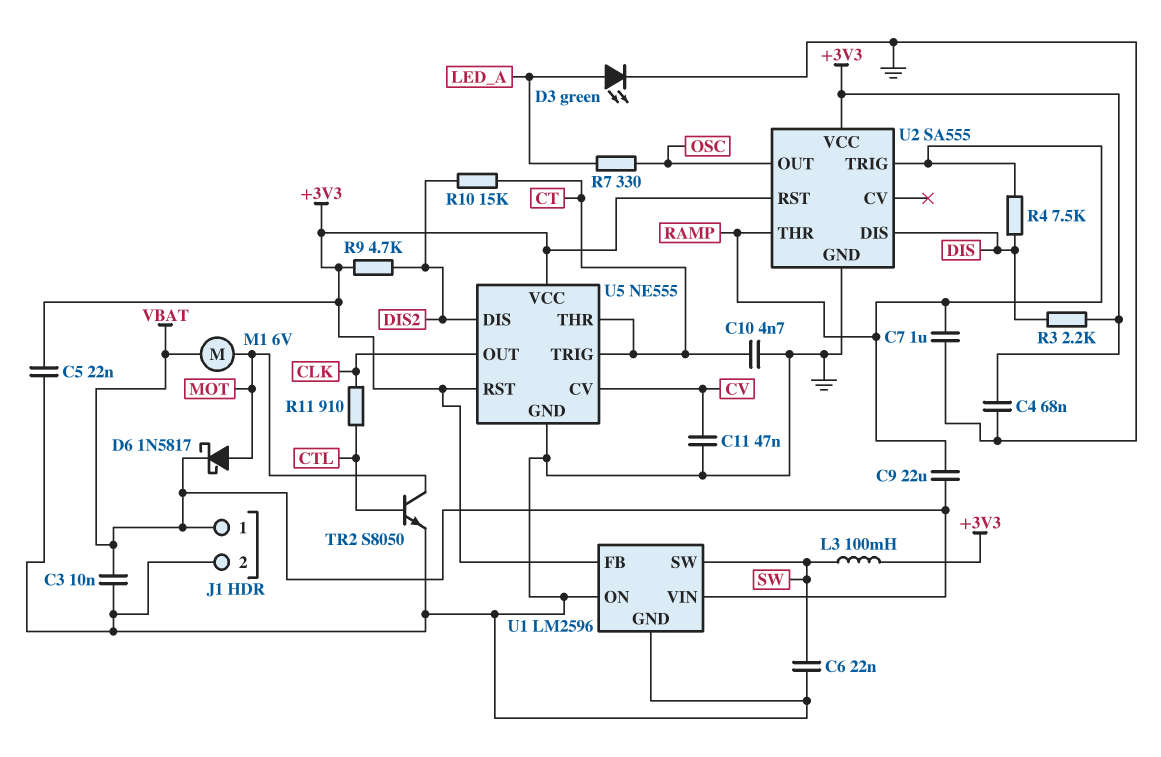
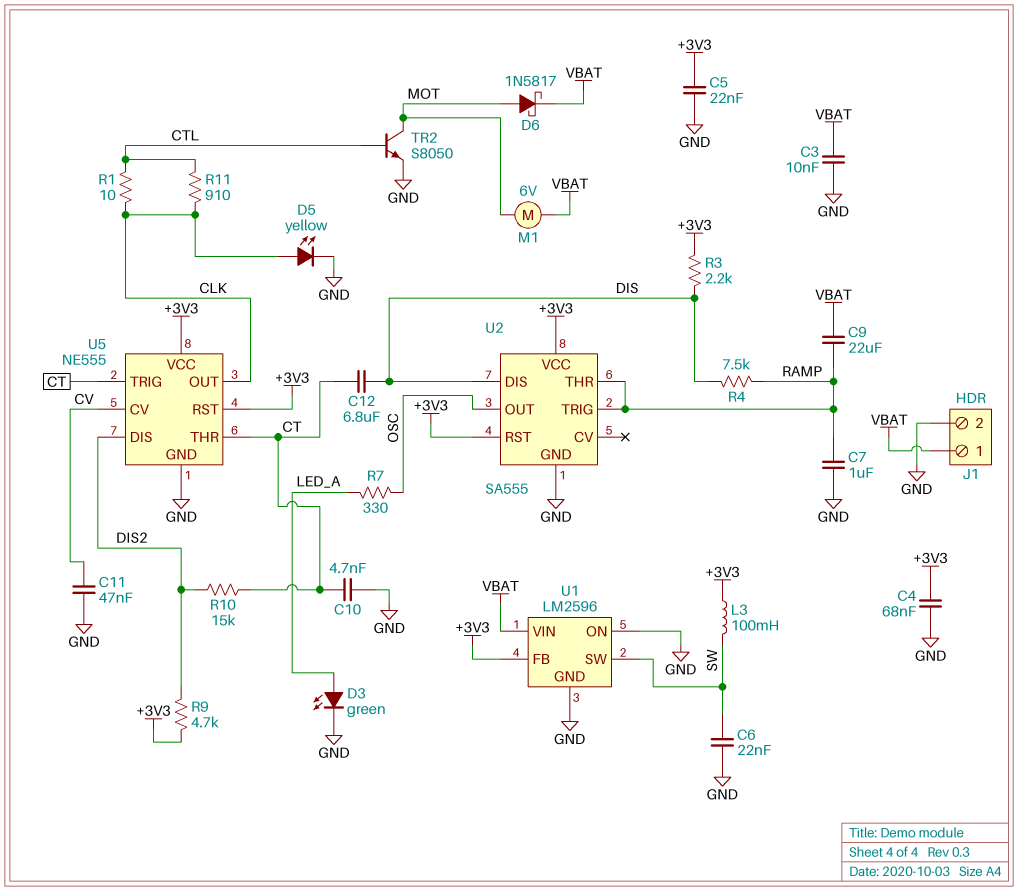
C12: none -> 6.8uF (CT, DIS)
D5: none -> LED yellow (A CLK, K GND)
R1: none -> 10 (CLK, CTL)

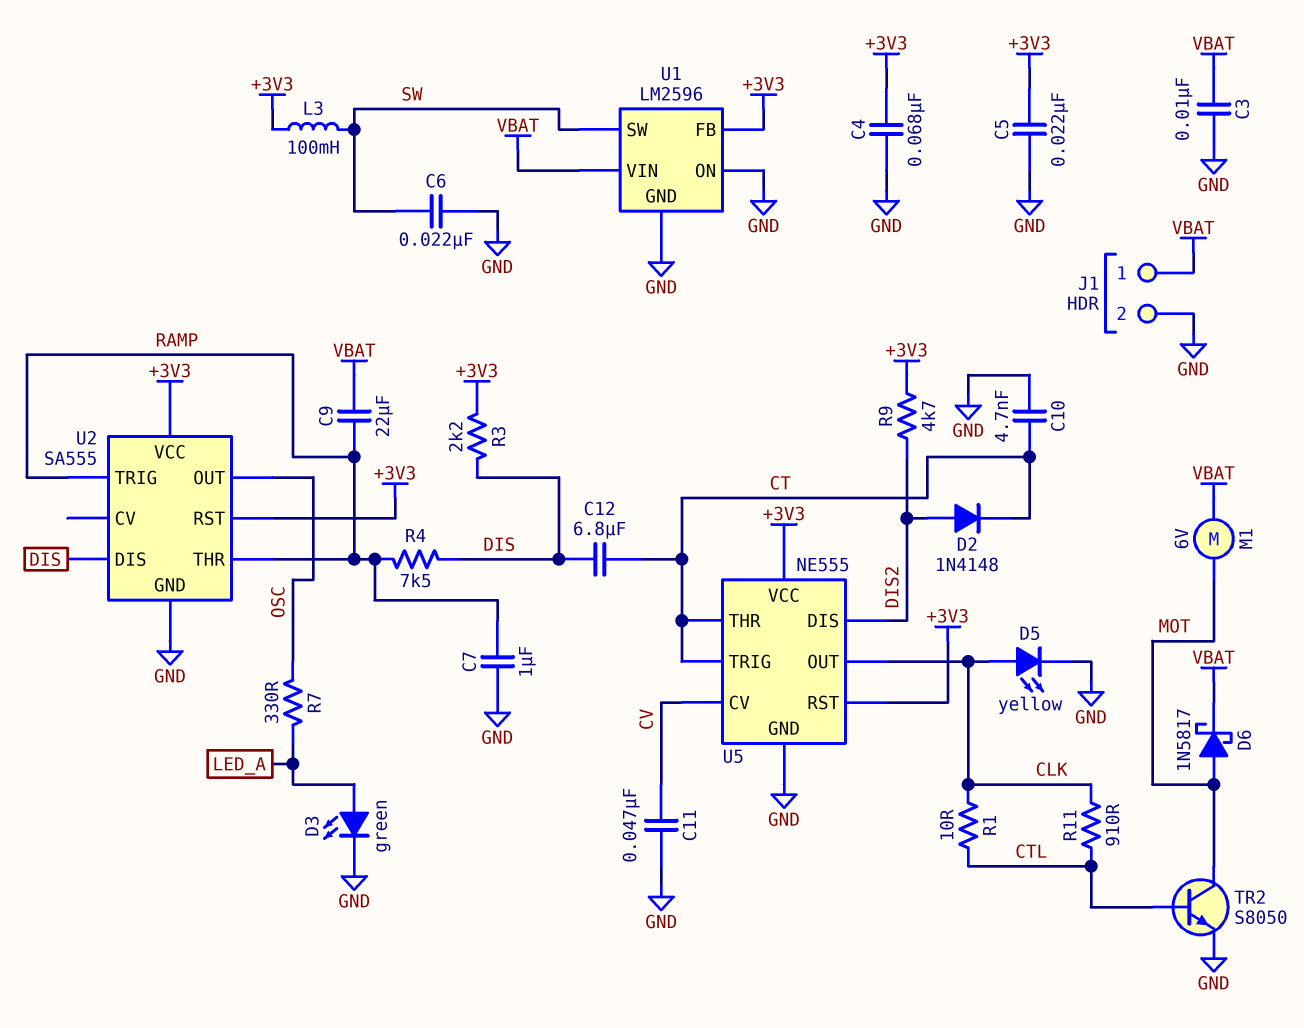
D2: none -> diode 1N4148 (A DIS2, K CT)
R10: 15k (CT, DIS2) -> none

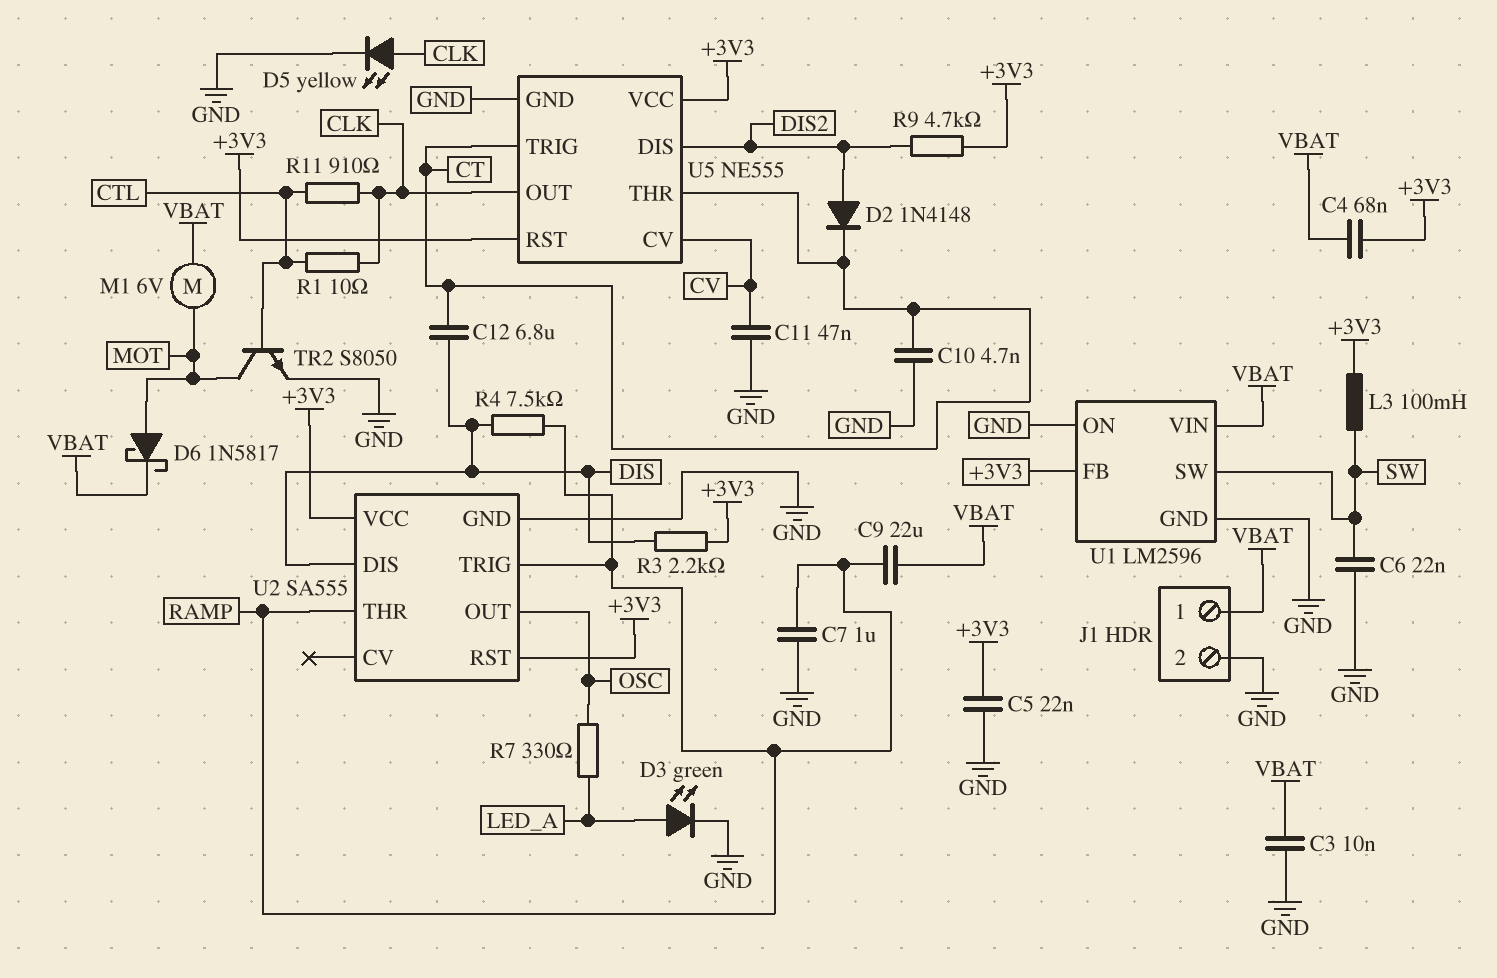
C4: 68nF (+3V3, GND) -> 68nF (+3V3, VBAT)

